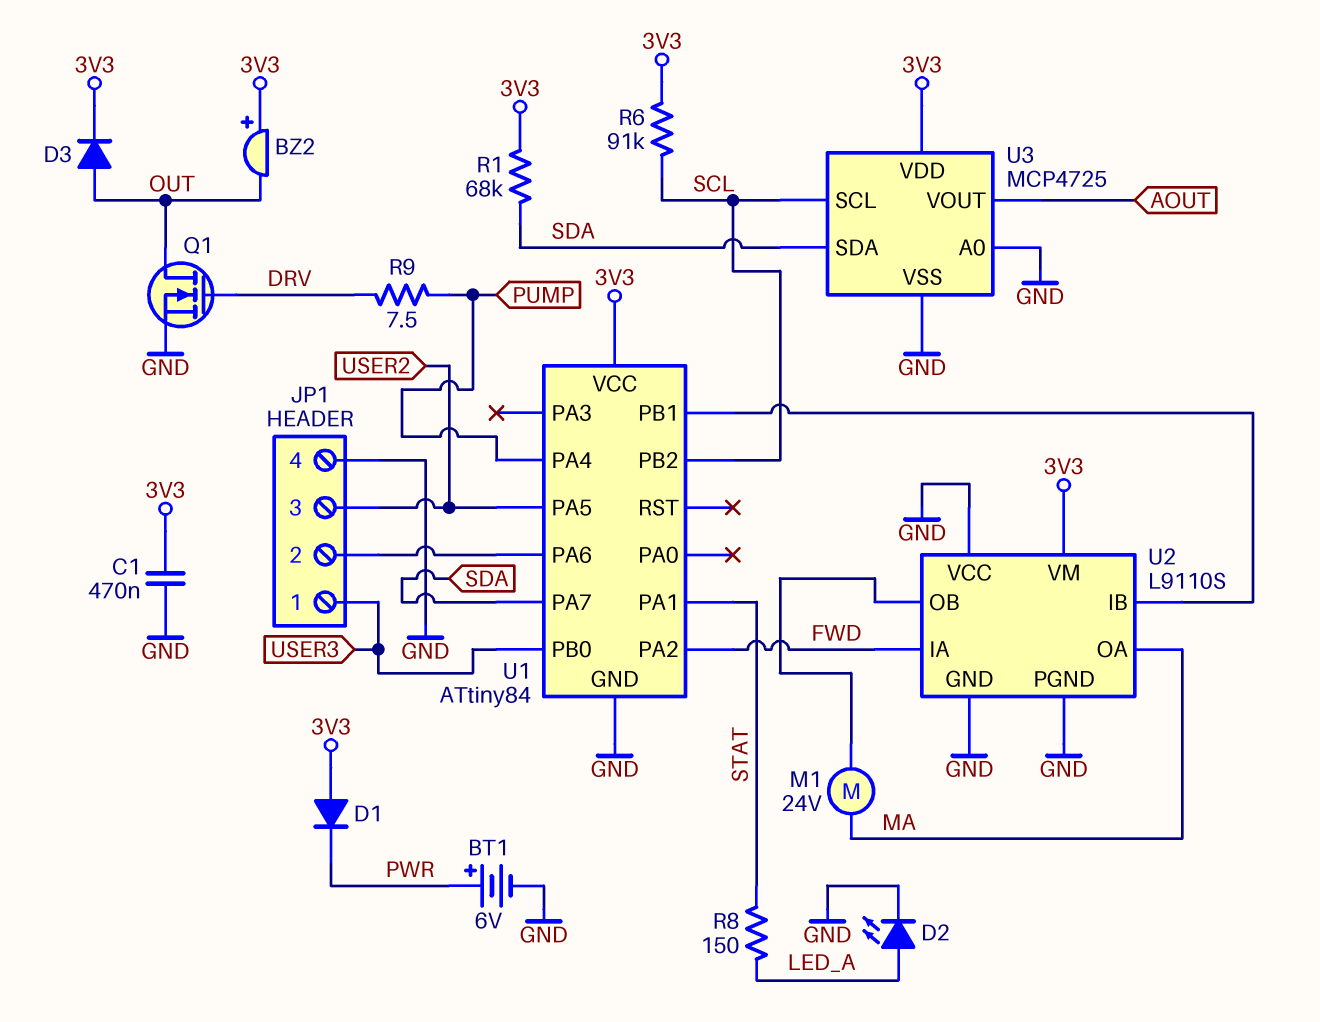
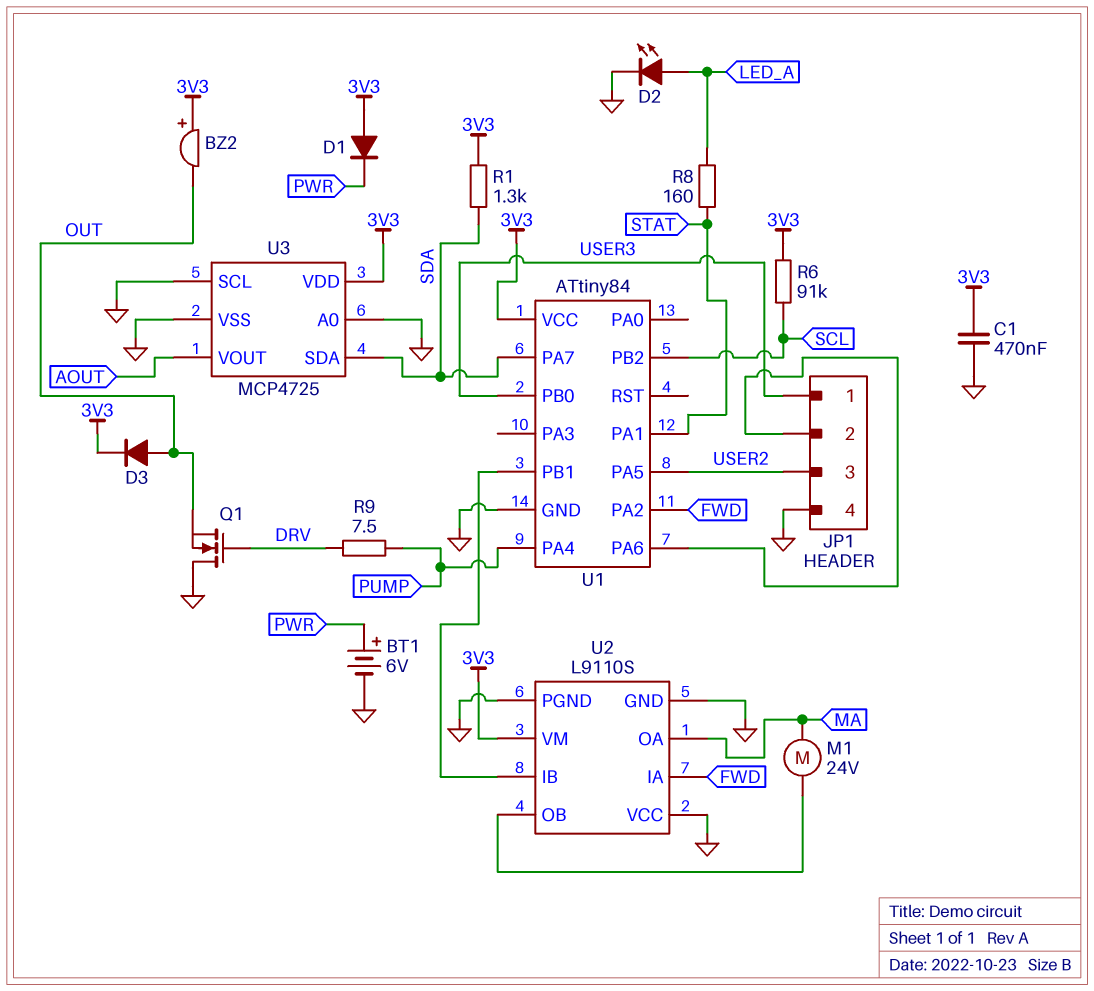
Q1: NMOS (G DRV, D OUT, S GND) -> NMOS (G DRV, D GND, S OUT)
R1: 68k (3V3, SDA) -> 1.3k (3V3, SDA)
R8: 150 (LED_A, STAT) -> 160 (LED_A, STAT)
U3 pin SCL: SCL -> GND

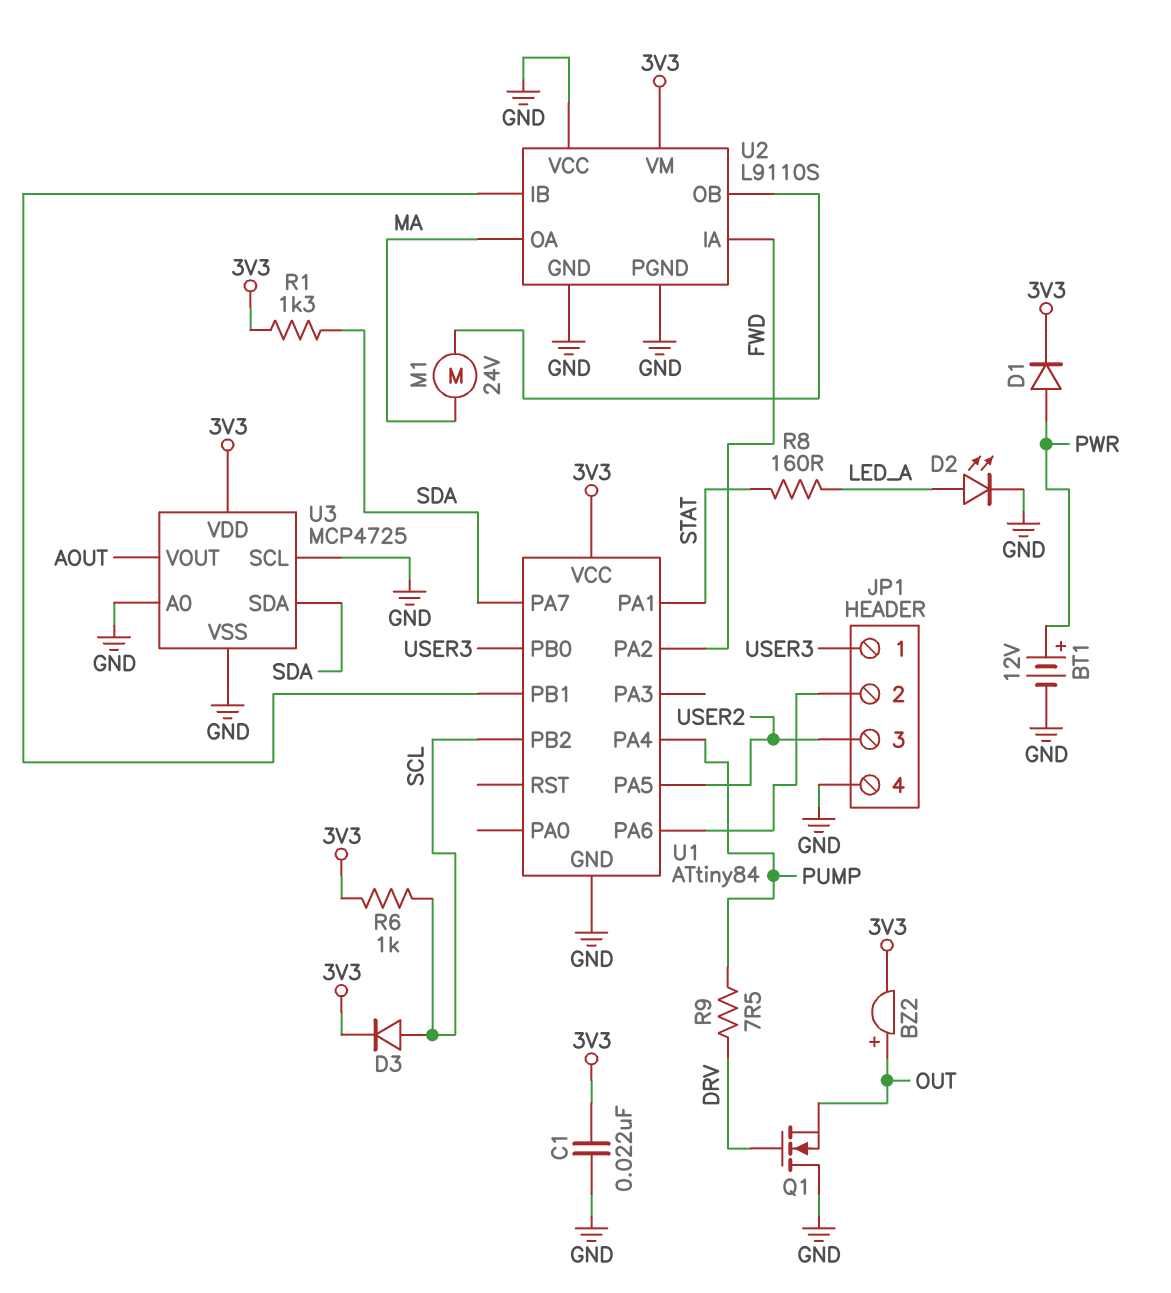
BT1: 6V (plus PWR, minus GND) -> 12V (plus PWR, minus GND)
BZ2: buzzer (plus 3V3, minus OUT) -> buzzer (plus OUT, minus 3V3)
C1: 470nF (3V3, GND) -> 22nF (3V3, GND)
D1: diode (A 3V3, K PWR) -> diode (A PWR, K 3V3)
D3: diode (A OUT, K 3V3) -> diode (A SCL, K 3V3)
R6: 91k (3V3, SCL) -> 1k (3V3, SCL)

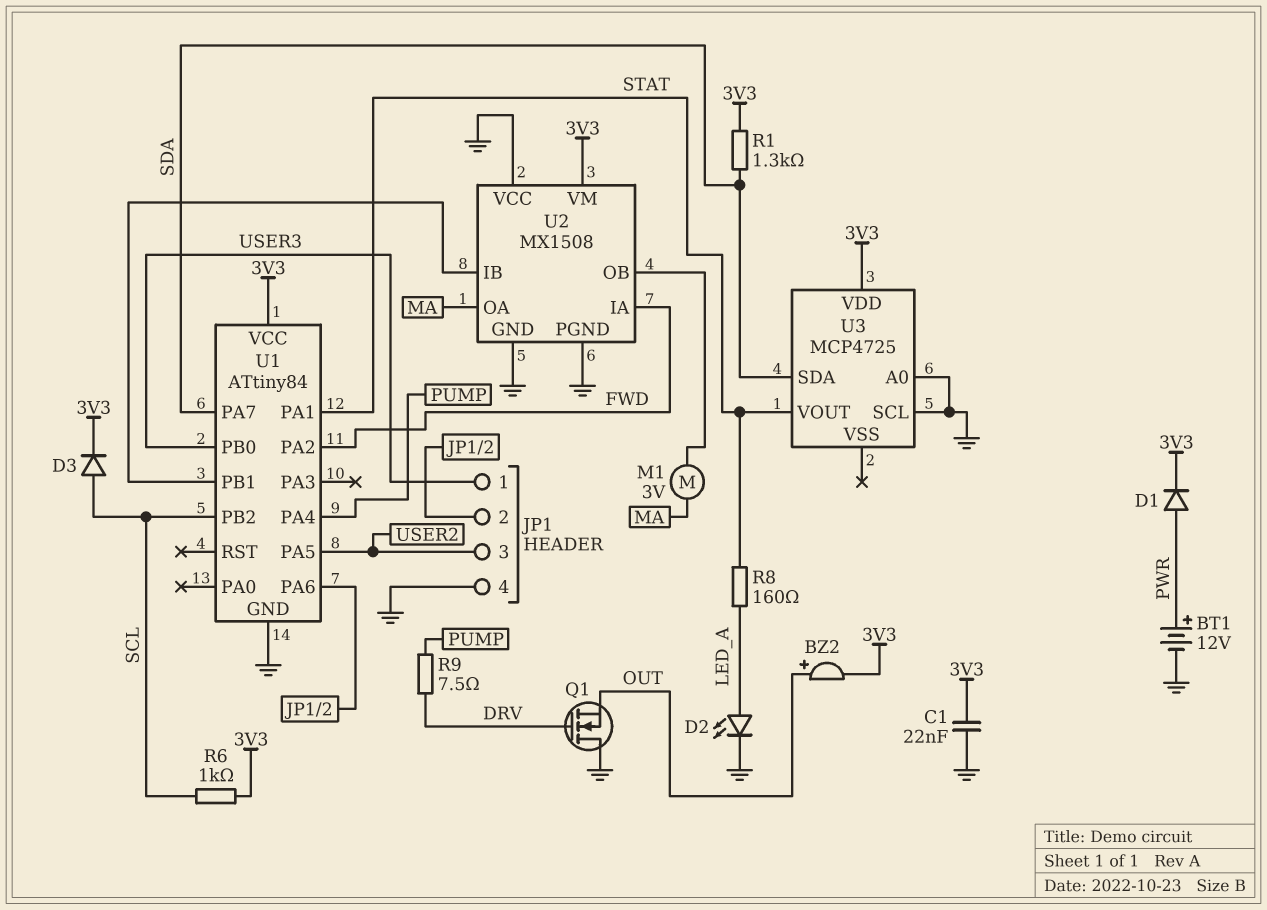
M1: motor 24V (MA, U2/OB) -> motor 3V (MA, U2/OB)
U2: L9110S -> MX1508
U3 pin VOUT: AOUT -> STAT
U3 pin VSS: GND -> none

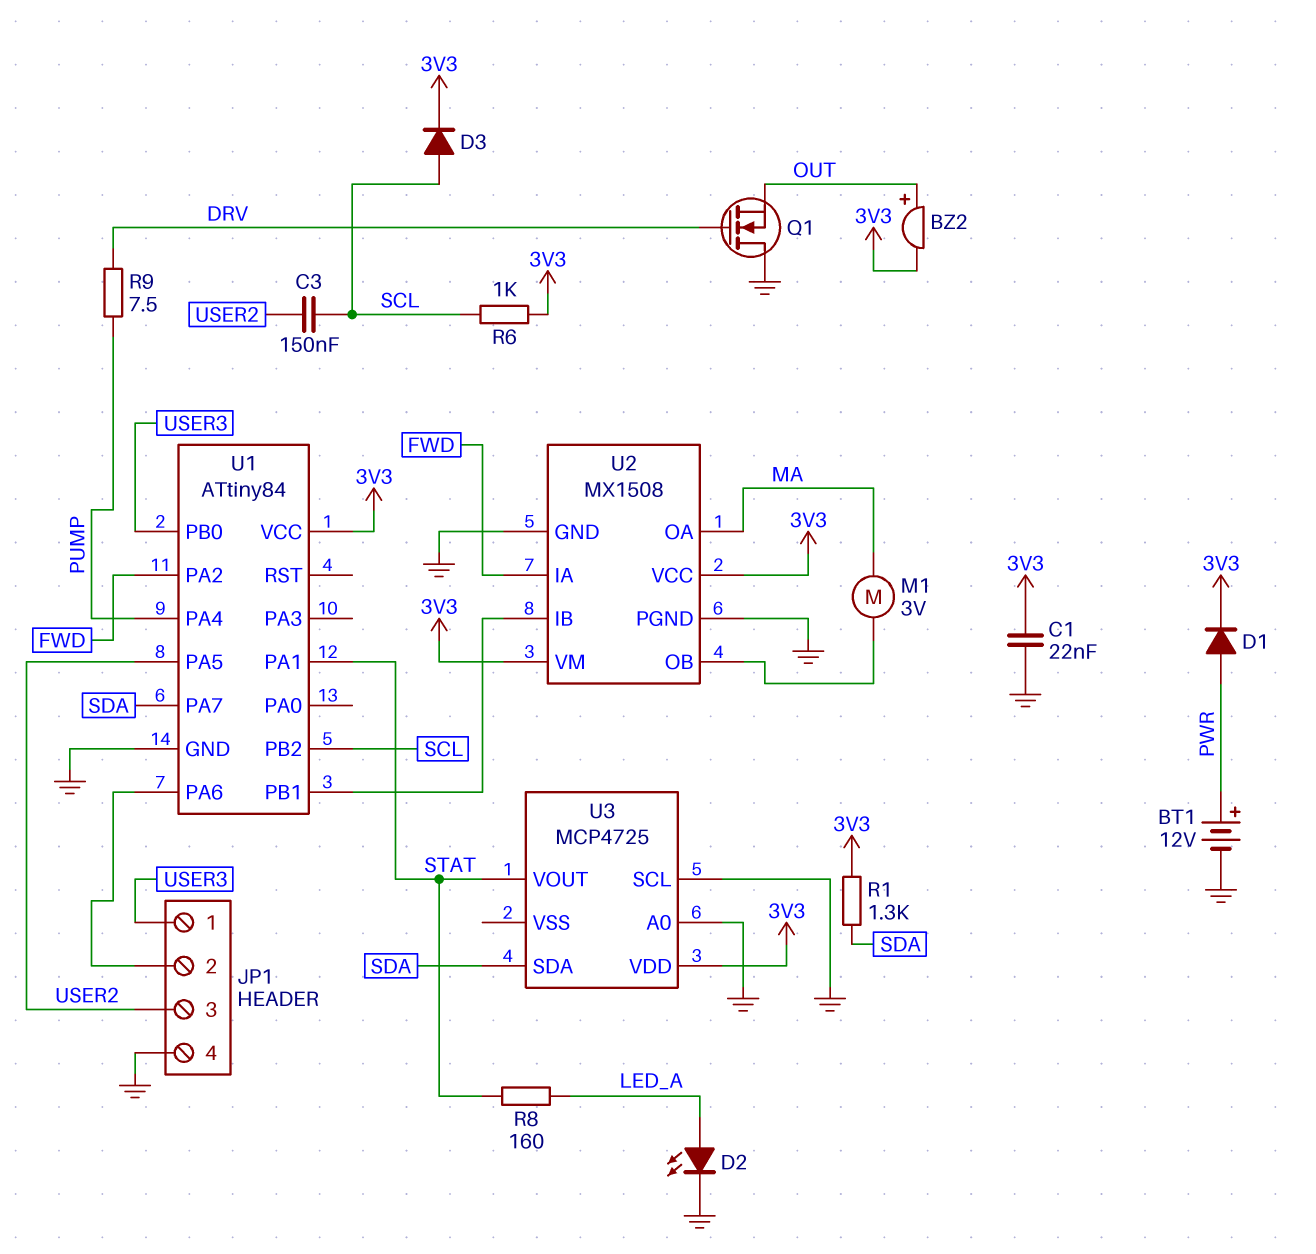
C3: none -> 150nF (SCL, USER2)
U2 pin VCC: GND -> 3V3

